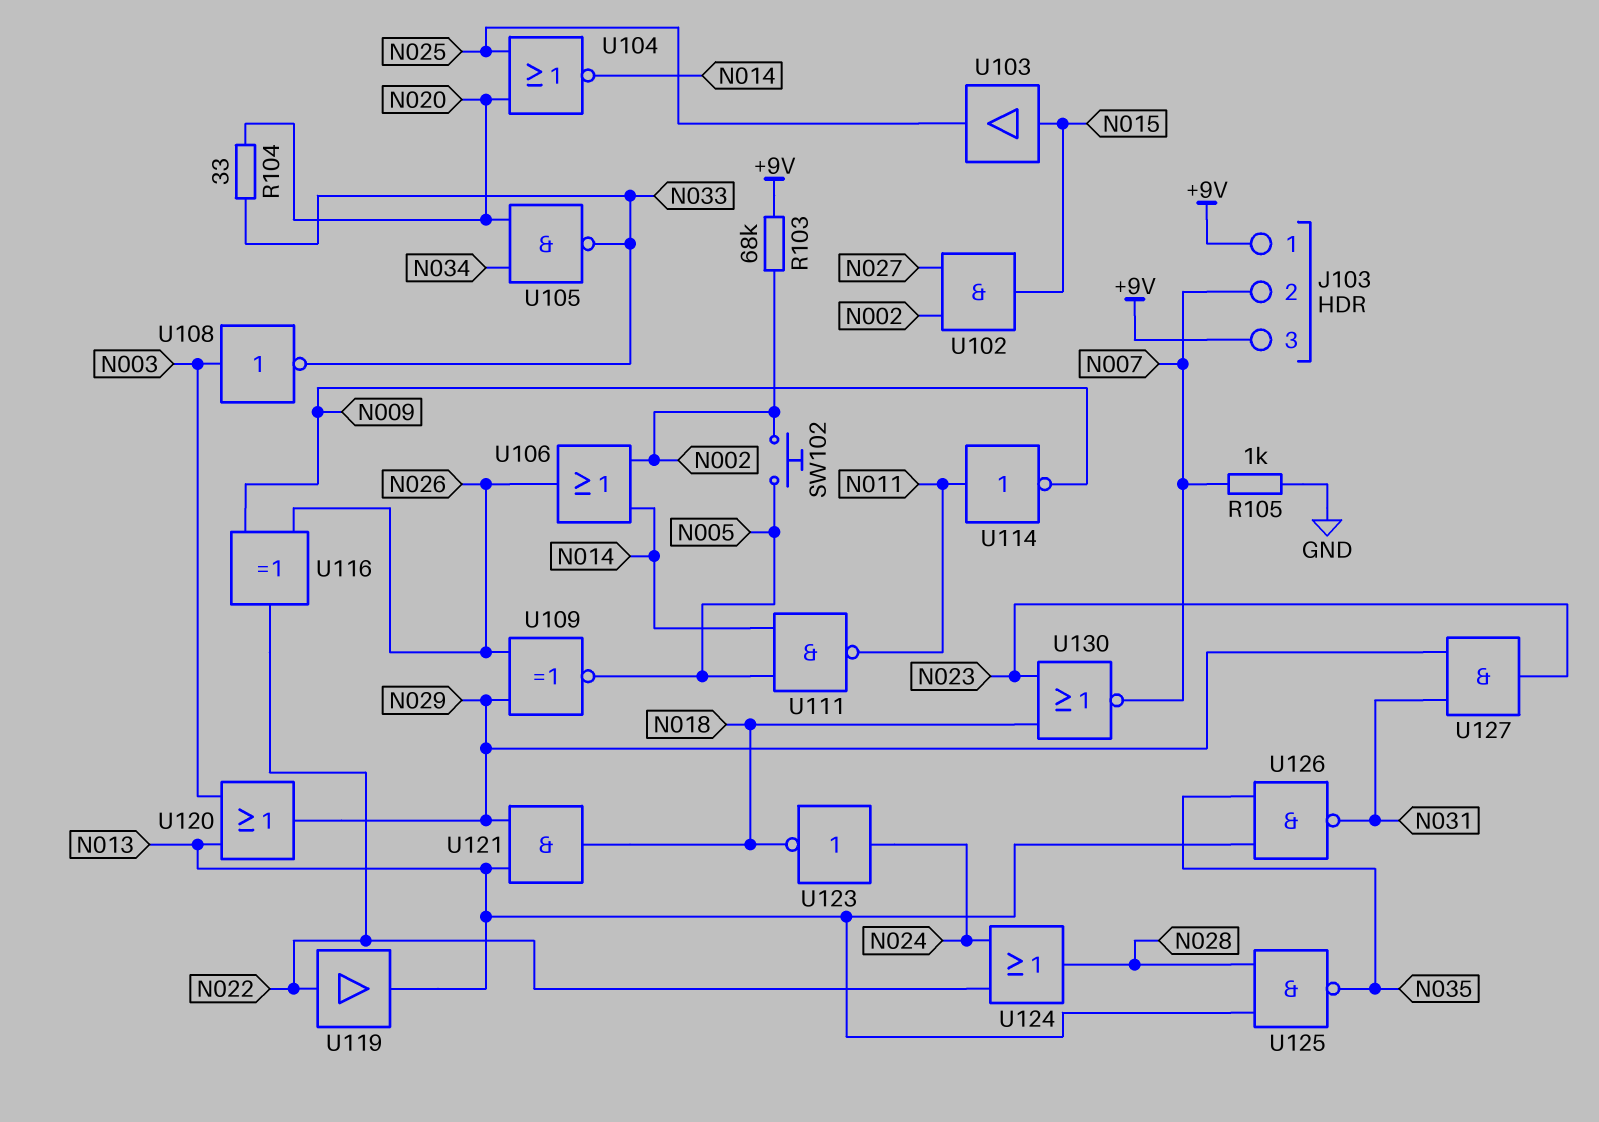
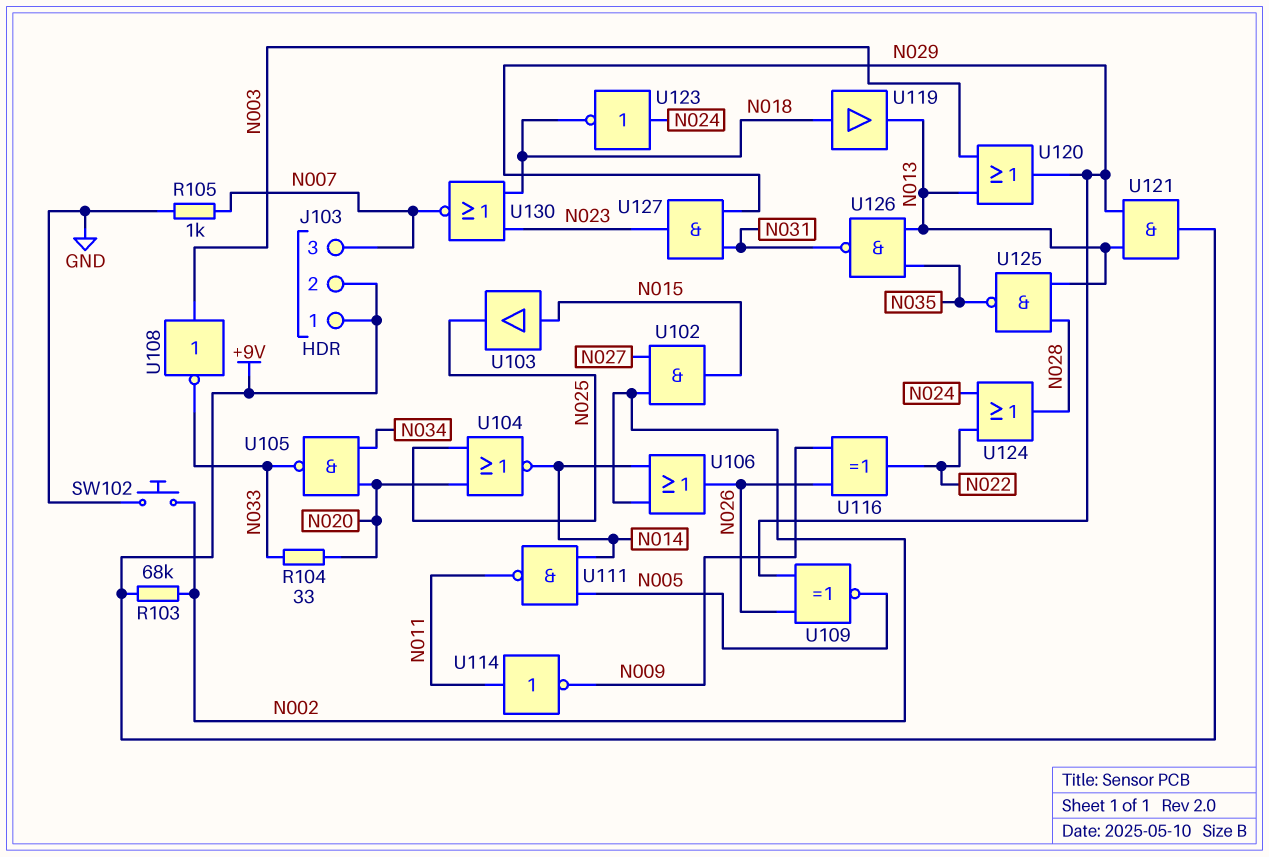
J103 pin 2: N007 -> +9V
J103 pin 3: +9V -> N007
SW102: button (N002, N005) -> button (GND, N002)
U119: buffer (in N022, out N013) -> buffer (in N018, out N013)
U121: AND (in N013, in N029, out N018) -> AND (in N013, in N029, out +9V)

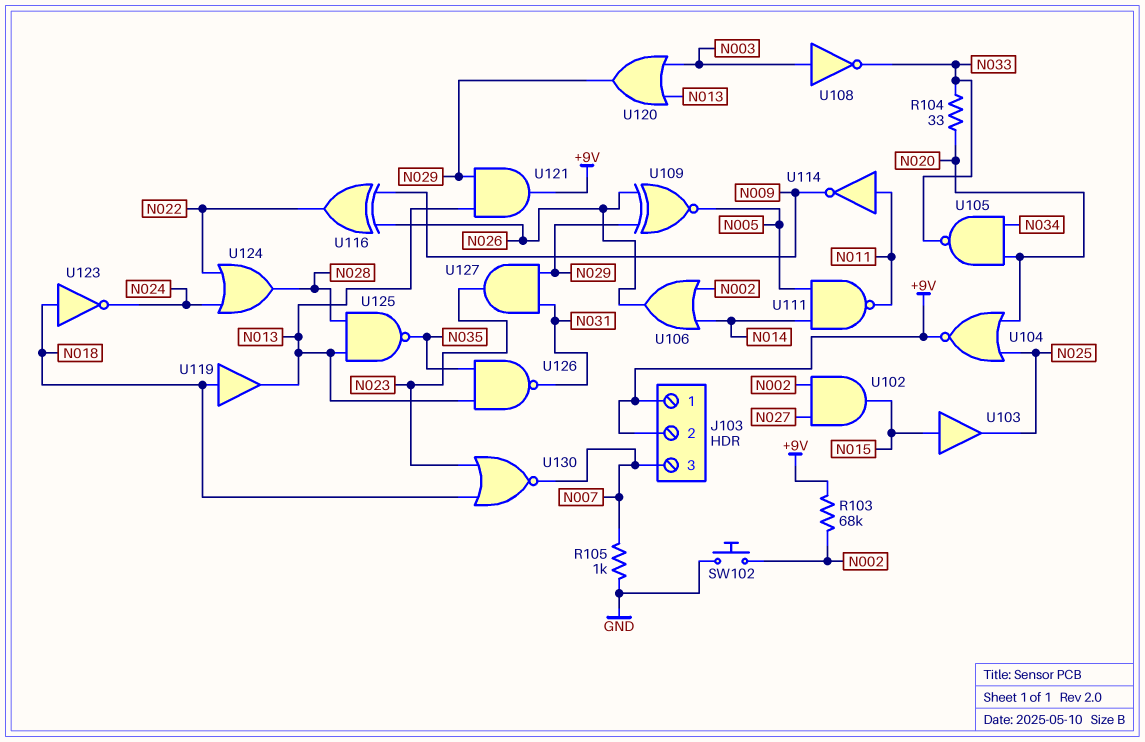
U104: NOR (in N020, in N025, out N014) -> NOR (in N020, in N025, out +9V)
U123: NOT (in N024, out N018) -> NOT (in N018, out N024)

